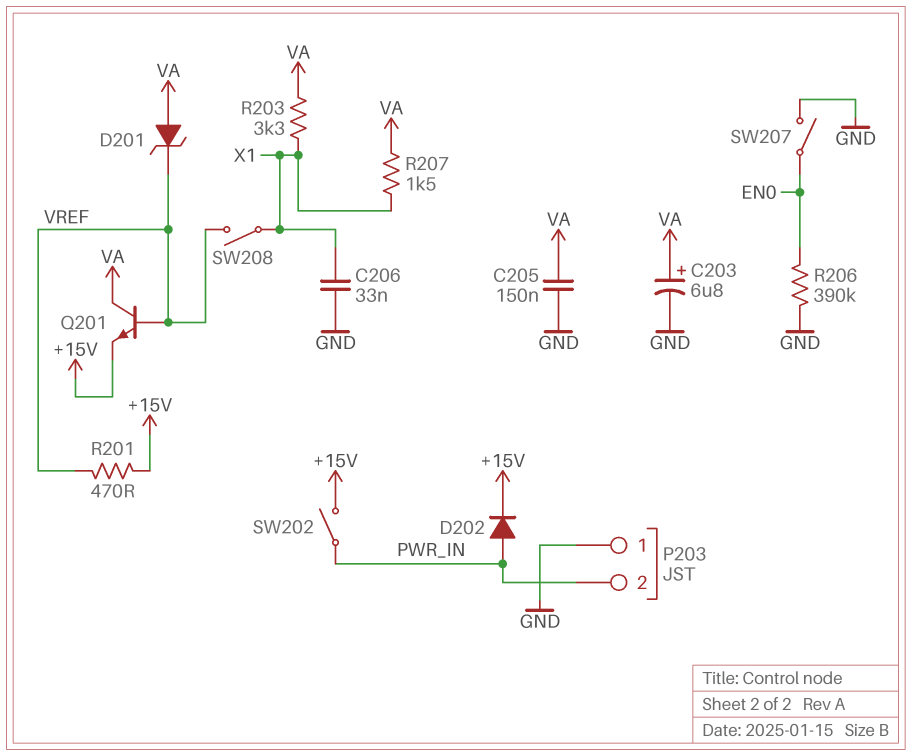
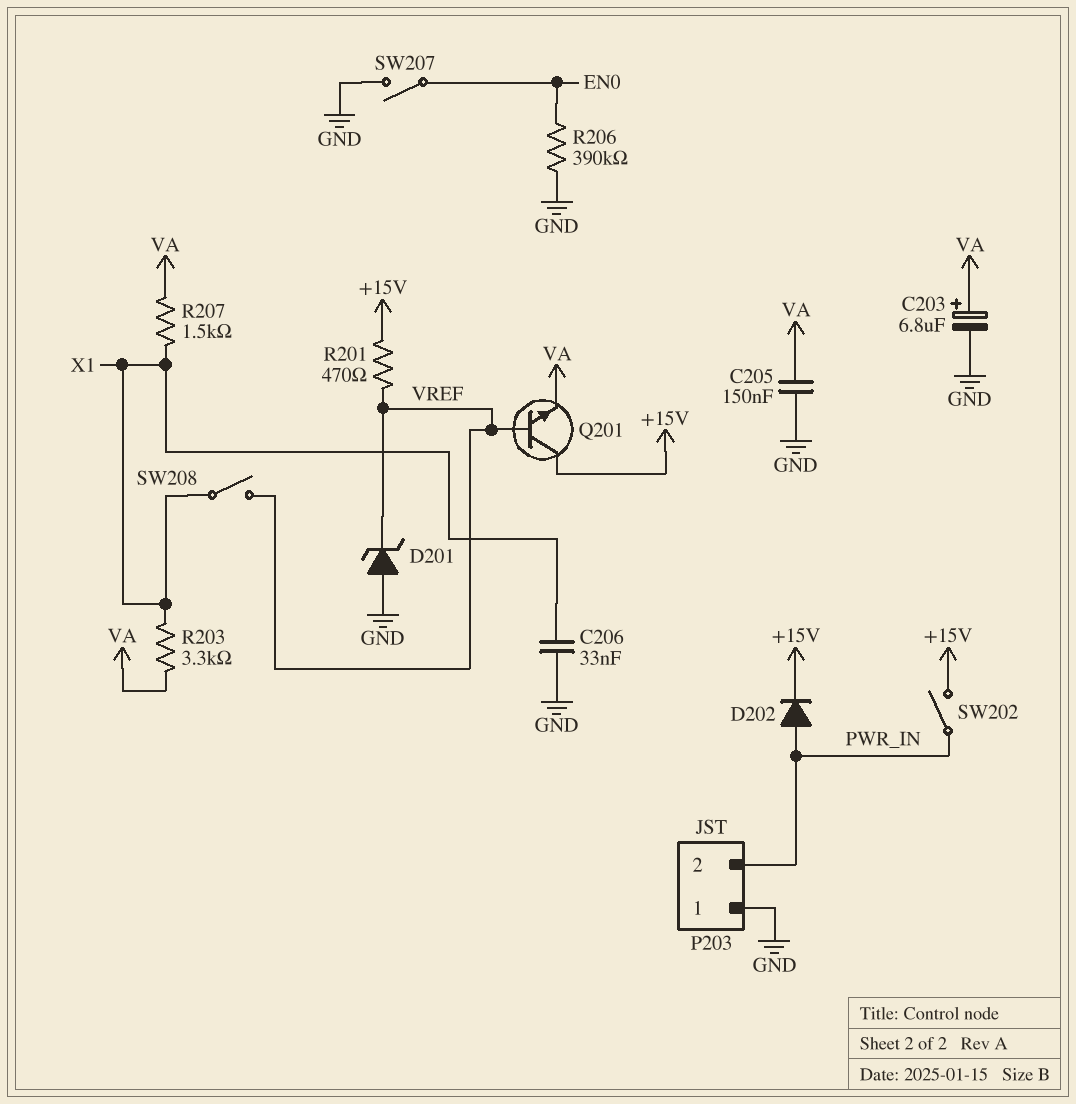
D201: zener (A VA, K VREF) -> zener (A GND, K VREF)
Q201: NPN (B VREF, C VA, E +15V) -> NPN (B VREF, C +15V, E VA)

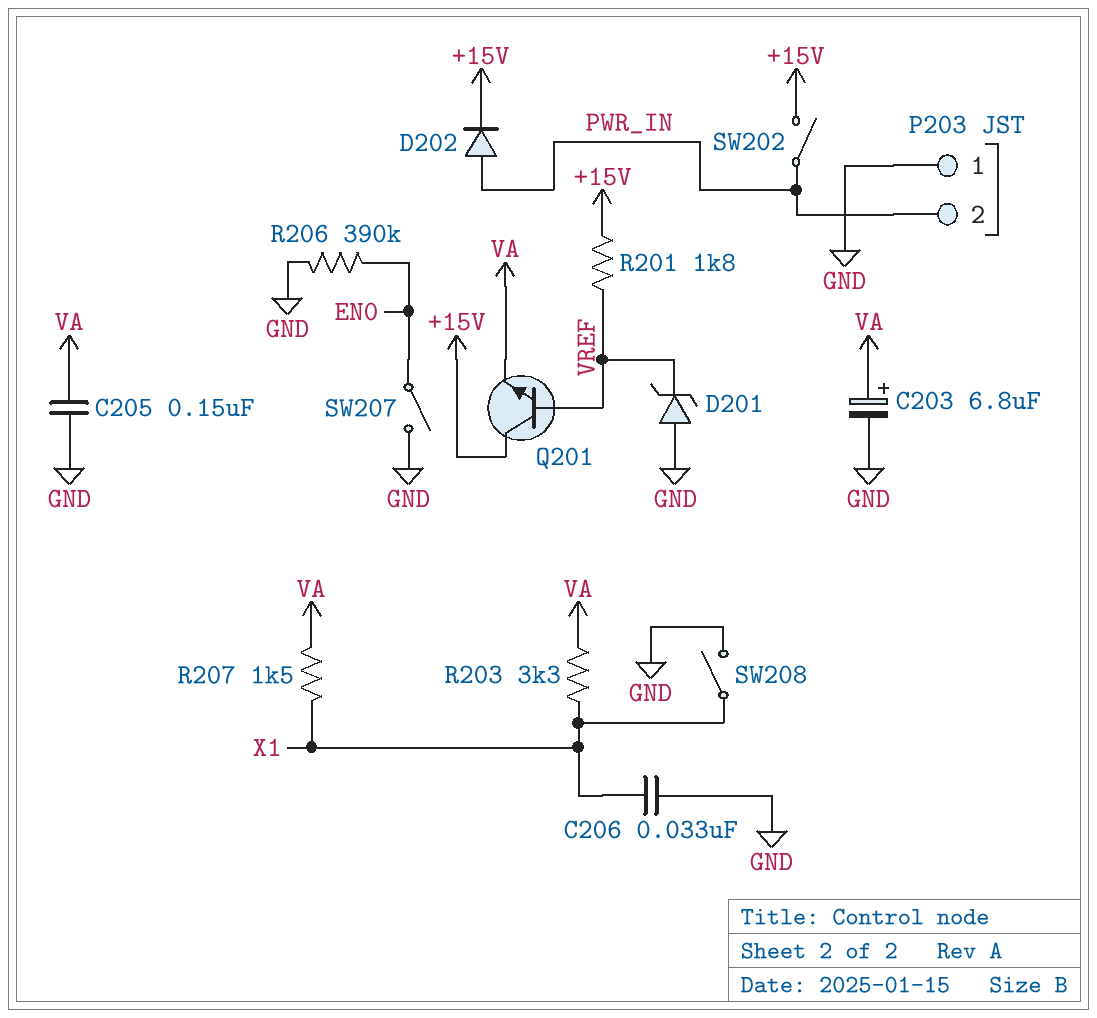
R201: 470 (+15V, VREF) -> 1.8k (+15V, VREF)
SW208: switch (VREF, X1) -> switch (GND, X1)

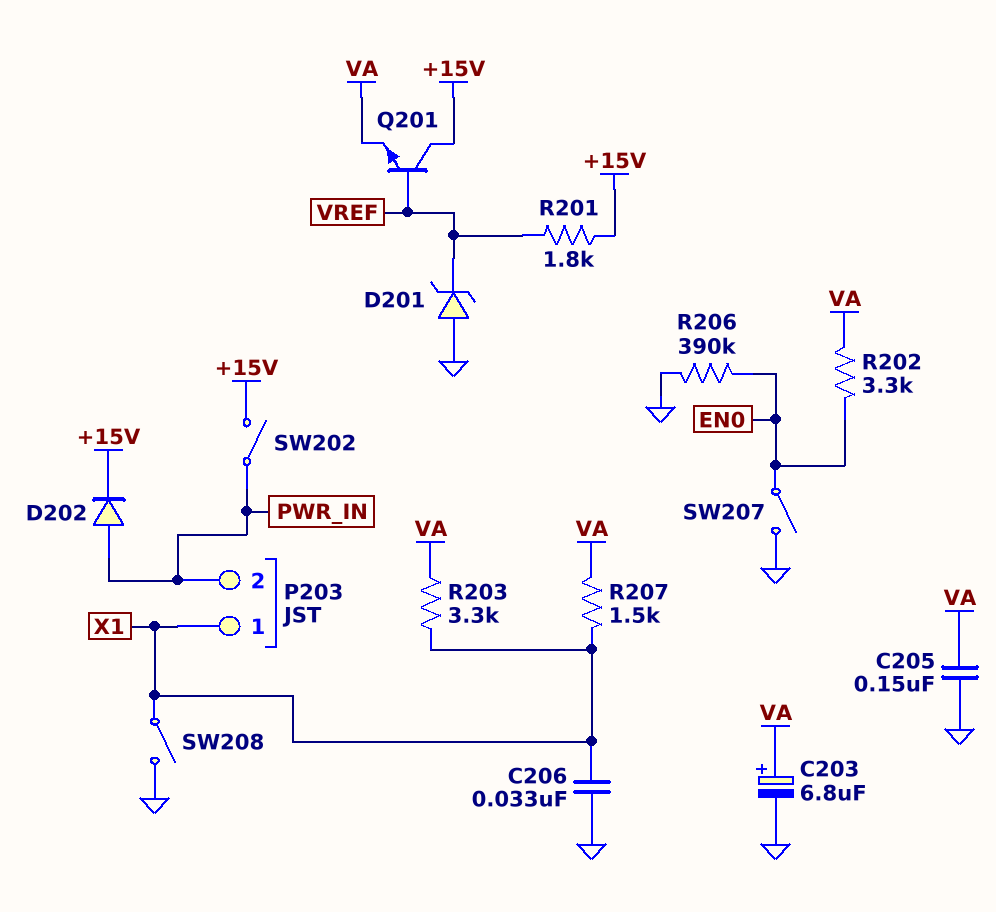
P203 pin 1: GND -> X1
R202: none -> 3.3k (EN0, VA)

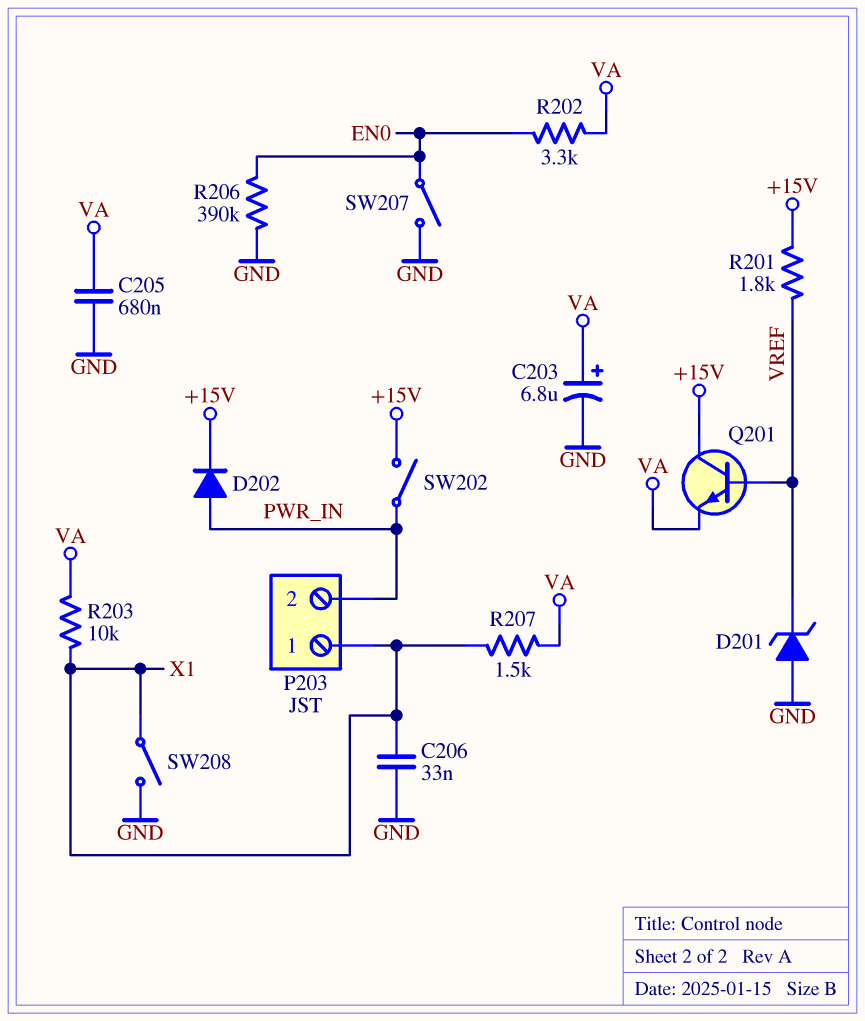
C205: 150nF (GND, VA) -> 680nF (GND, VA)
R203: 3.3k (VA, X1) -> 10k (VA, X1)

